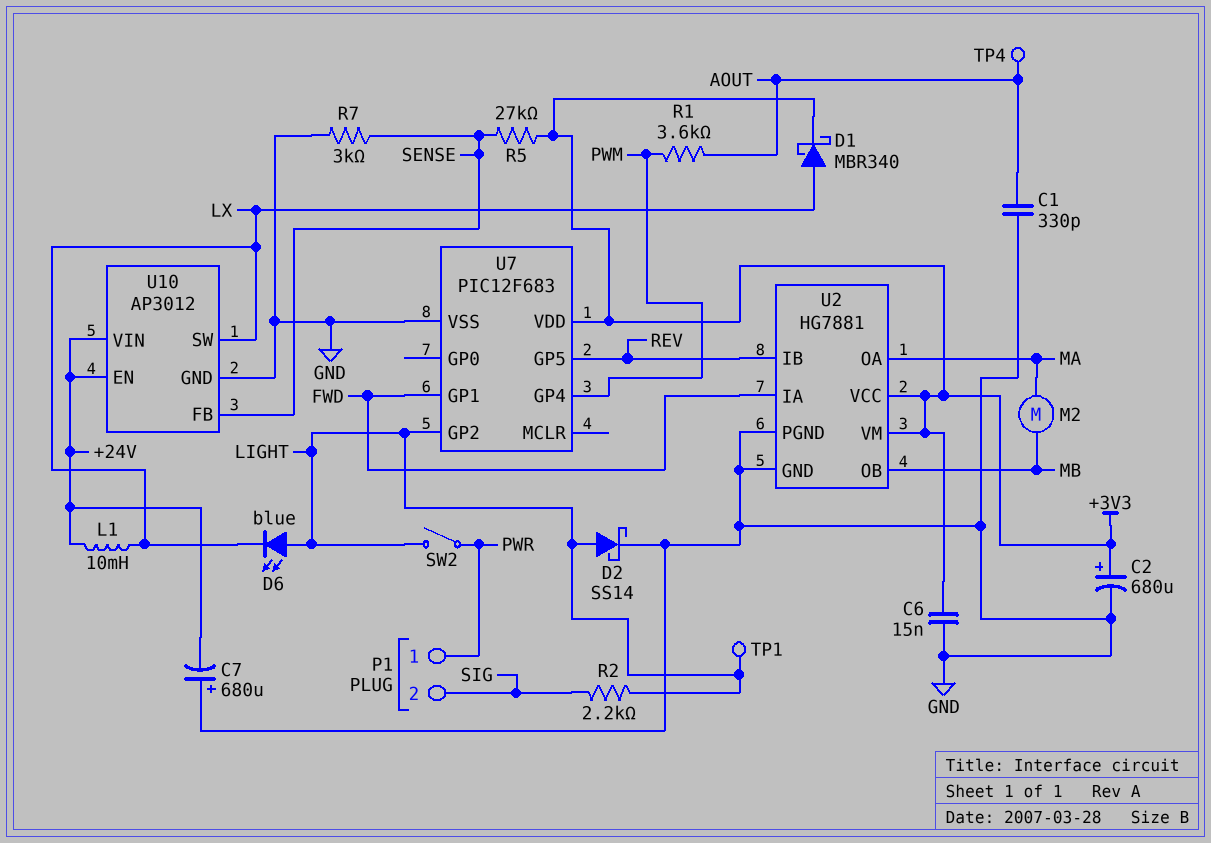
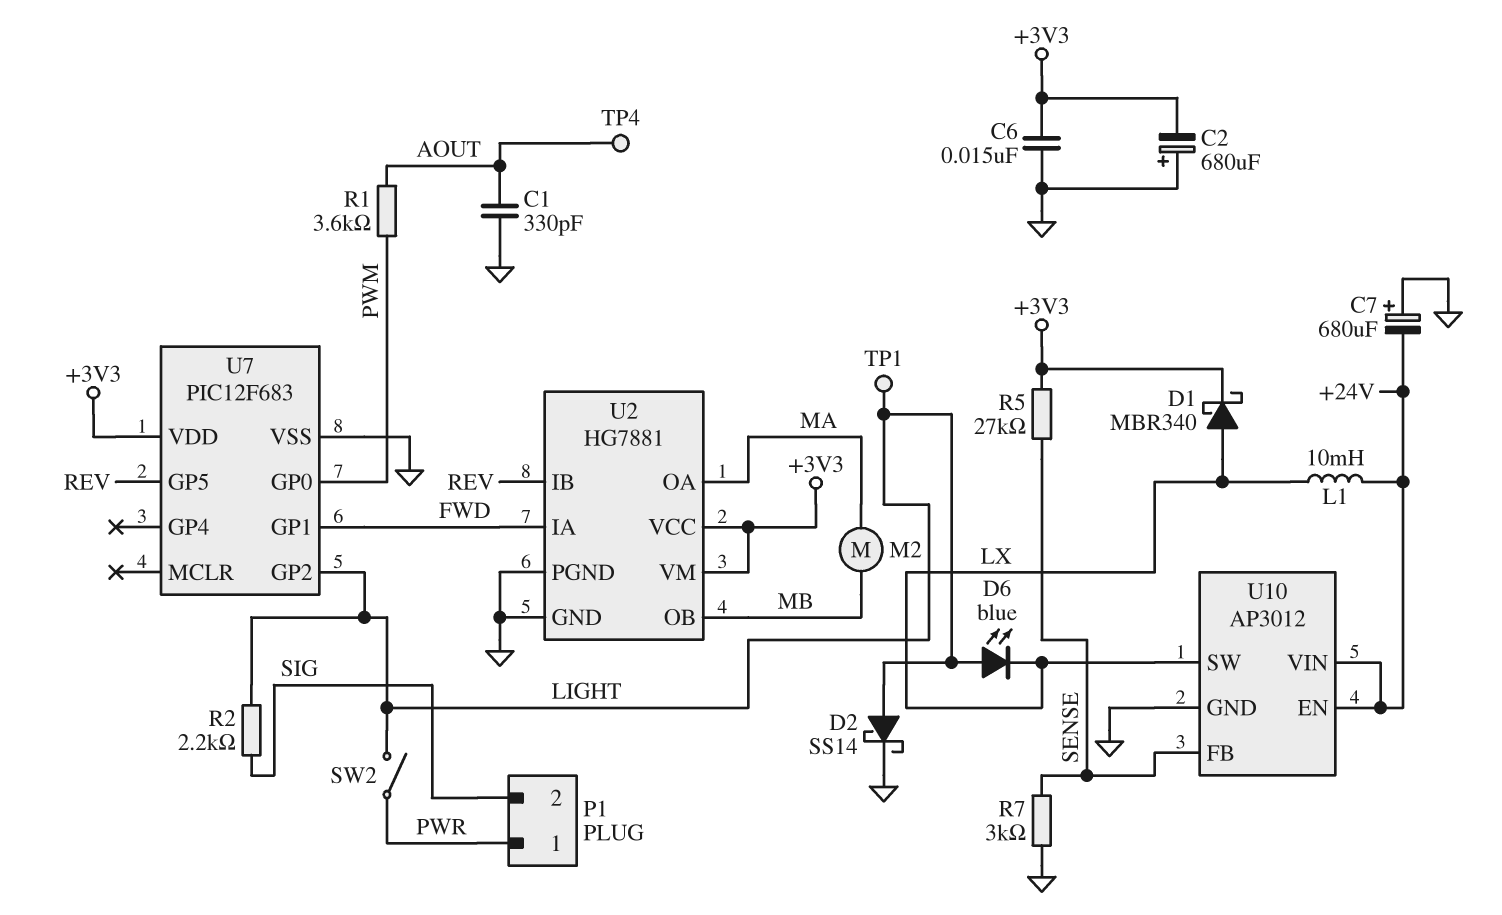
C2: 680uF (plus +3V3, minus GND) -> 680uF (plus GND, minus +3V3)
U7 pin GP0: none -> PWM
U7 pin GP4: PWM -> none

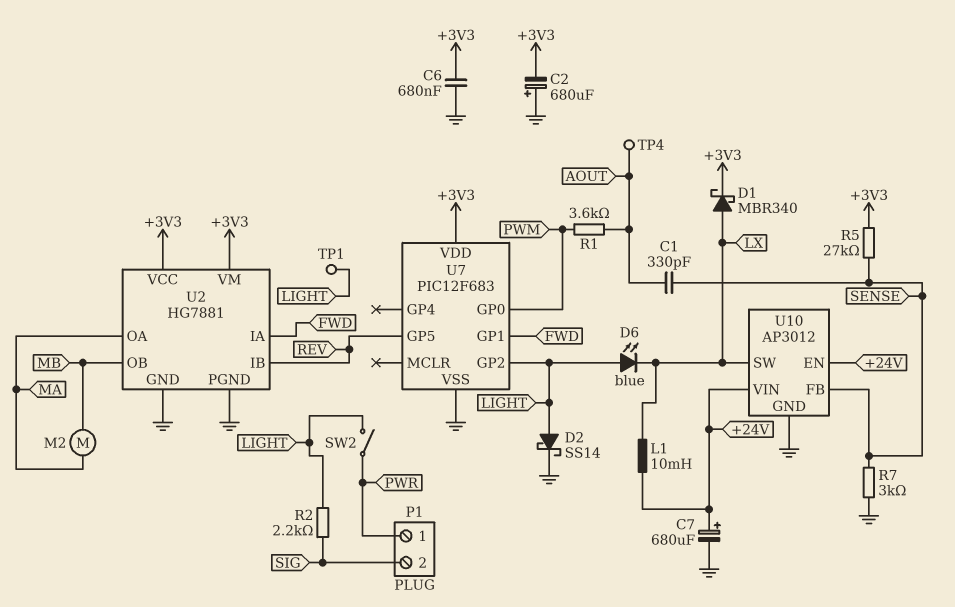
C1: 330pF (AOUT, GND) -> 330pF (AOUT, SENSE)
C6: 15nF (+3V3, GND) -> 680nF (+3V3, GND)
C7: 680uF (plus GND, minus +24V) -> 680uF (plus +24V, minus GND)

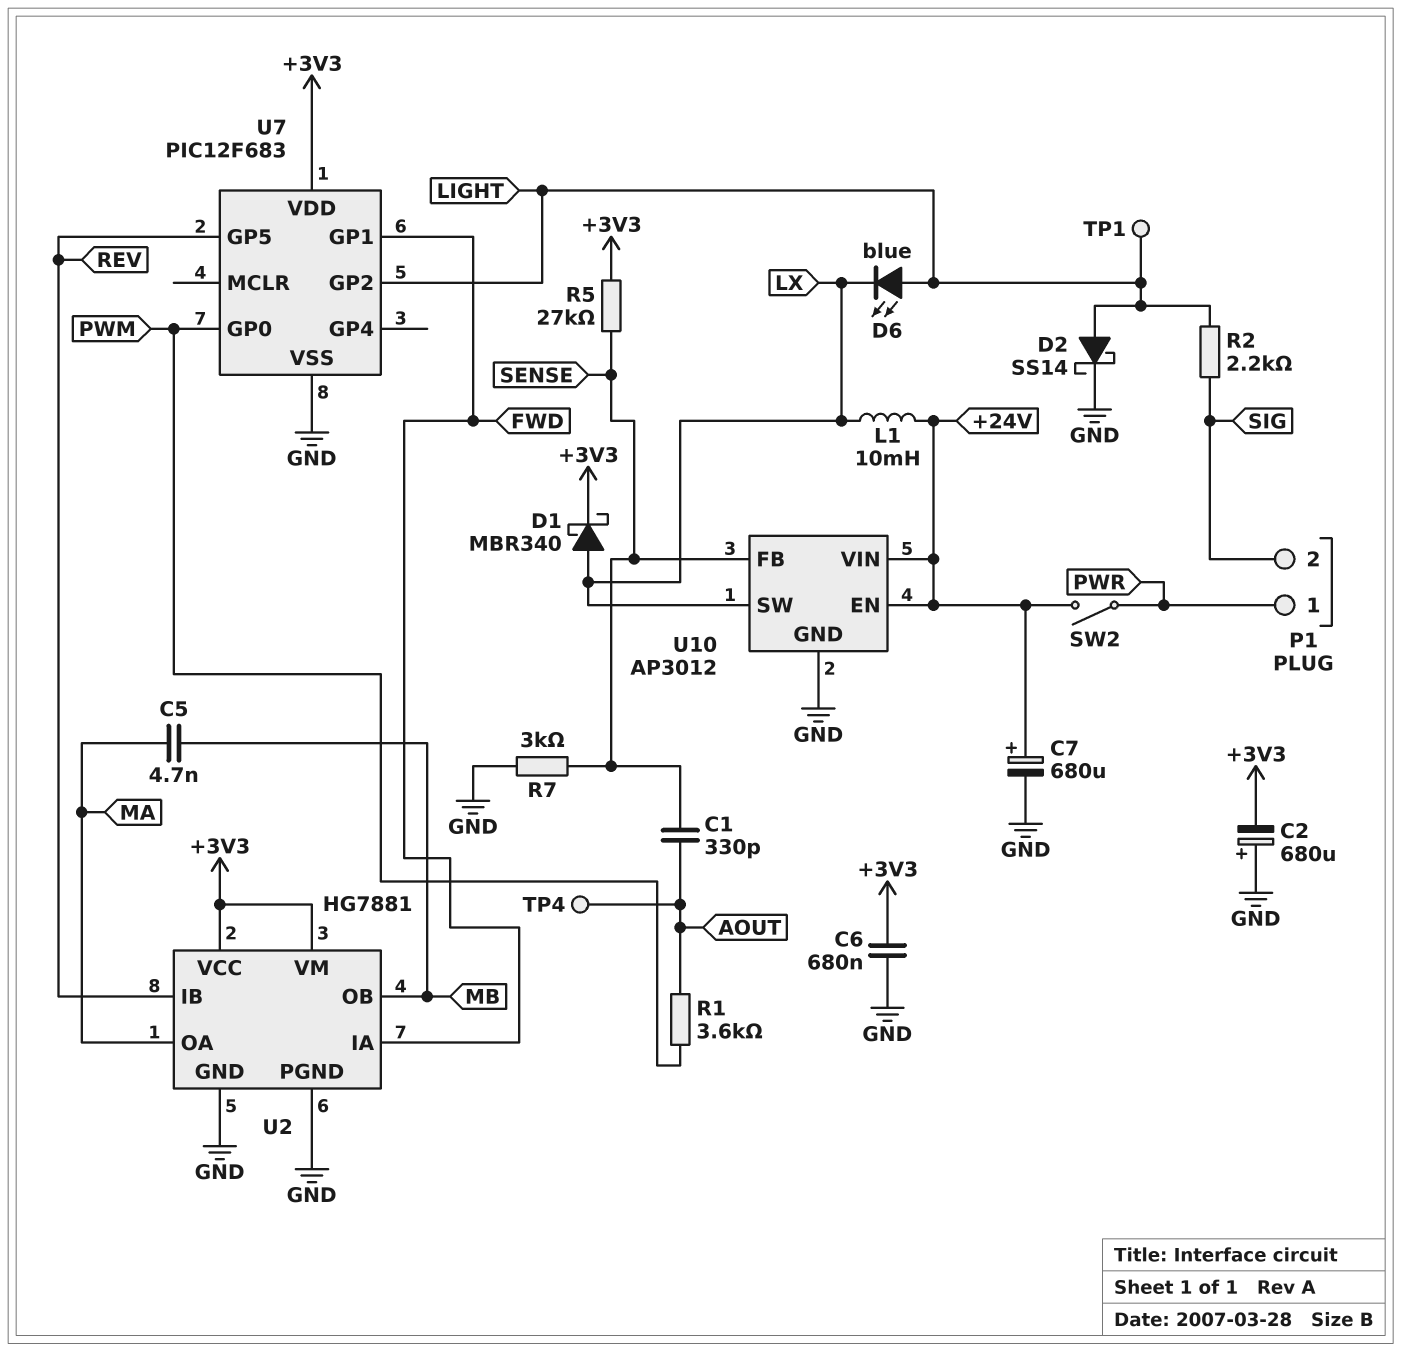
C5: none -> 4.7nF (MA, MB)
M2: motor (MA, MB) -> none
SW2: switch (LIGHT, PWR) -> switch (+24V, PWR)

